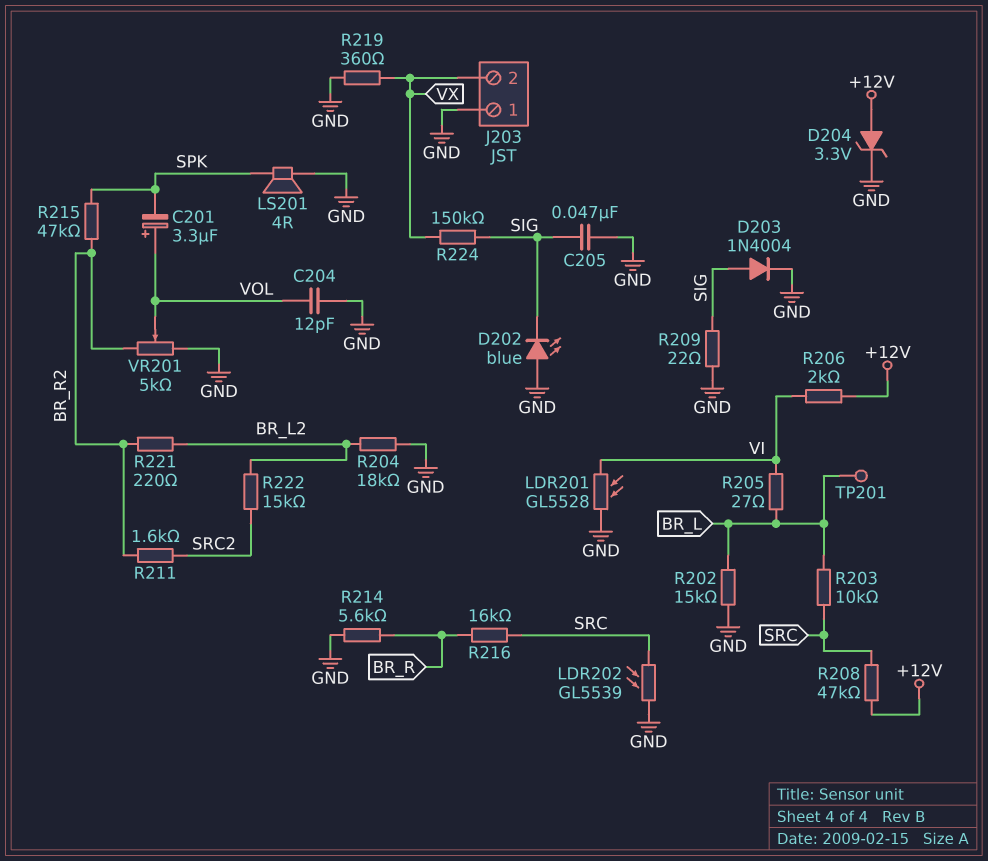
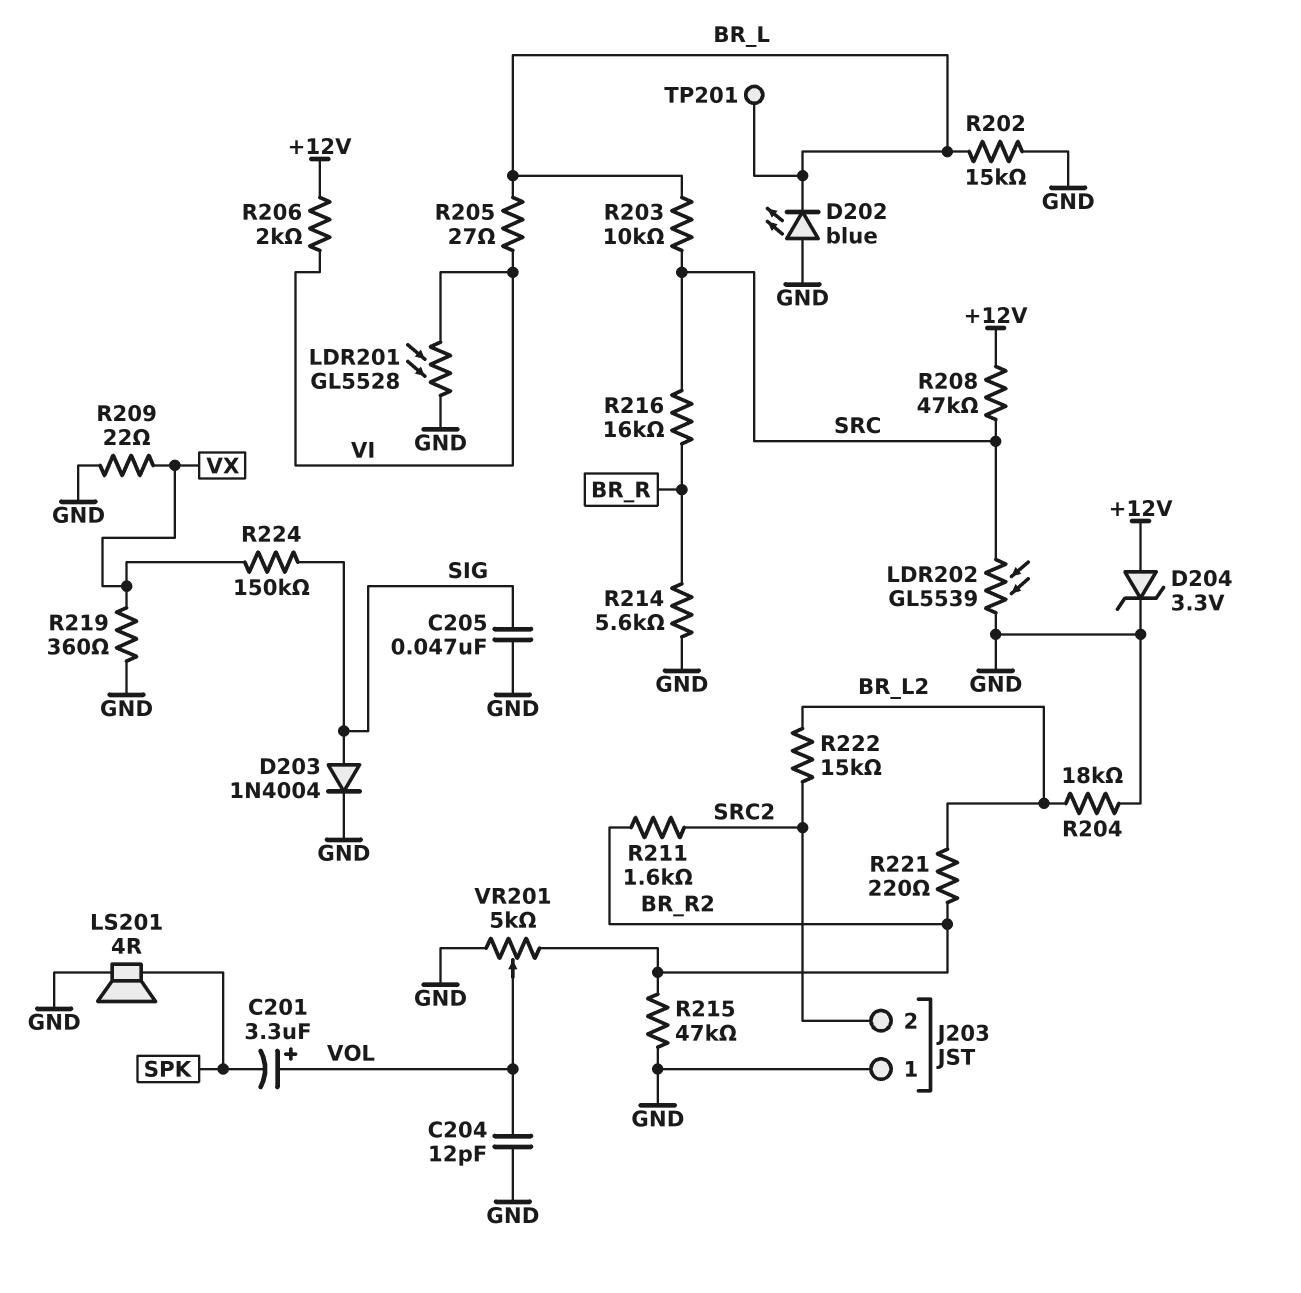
D202: LED blue (A GND, K SIG) -> LED blue (A GND, K BR_L)
J203 pin 2: VX -> SRC2
R209: 22 (GND, SIG) -> 22 (GND, VX)
R215: 47k (BR_R2, SPK) -> 47k (BR_R2, GND)

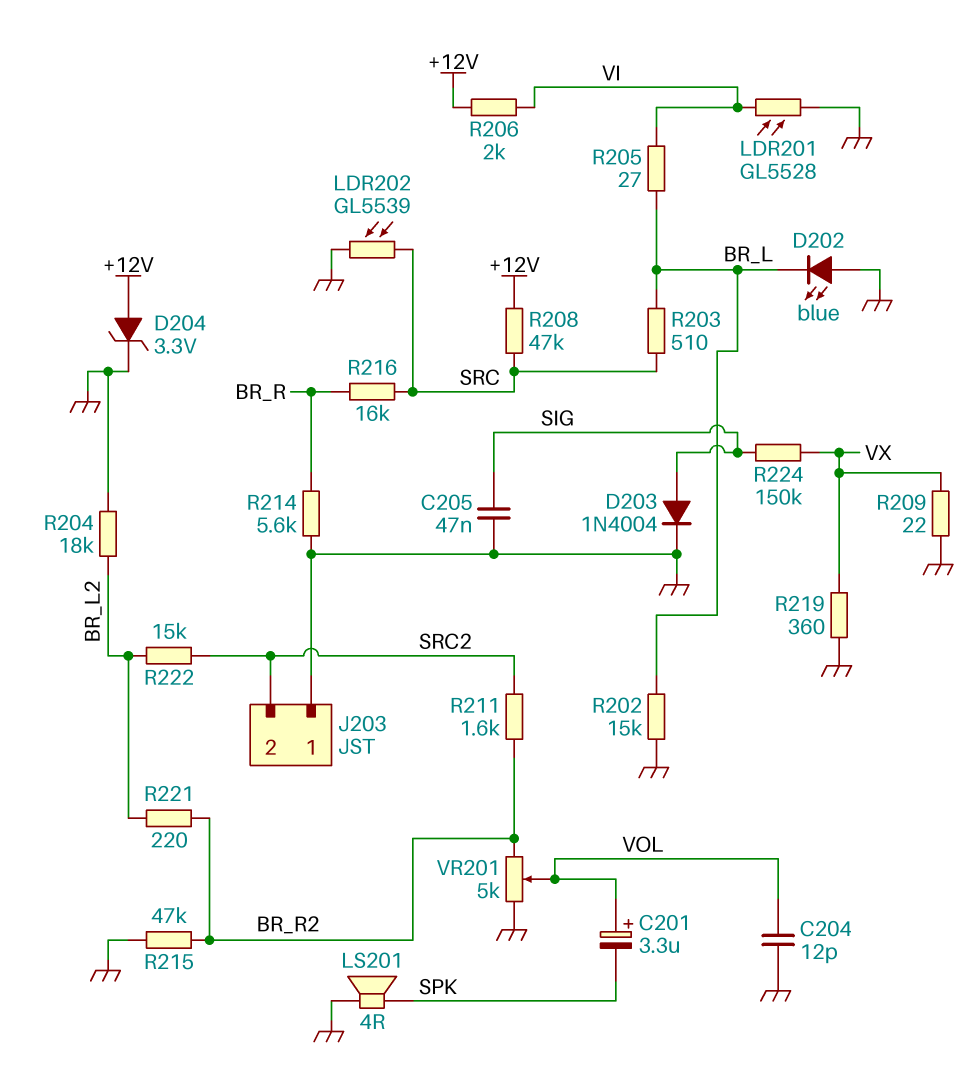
R203: 10k (BR_L, SRC) -> 510 (BR_L, SRC)
TP201: test point (BR_L) -> none

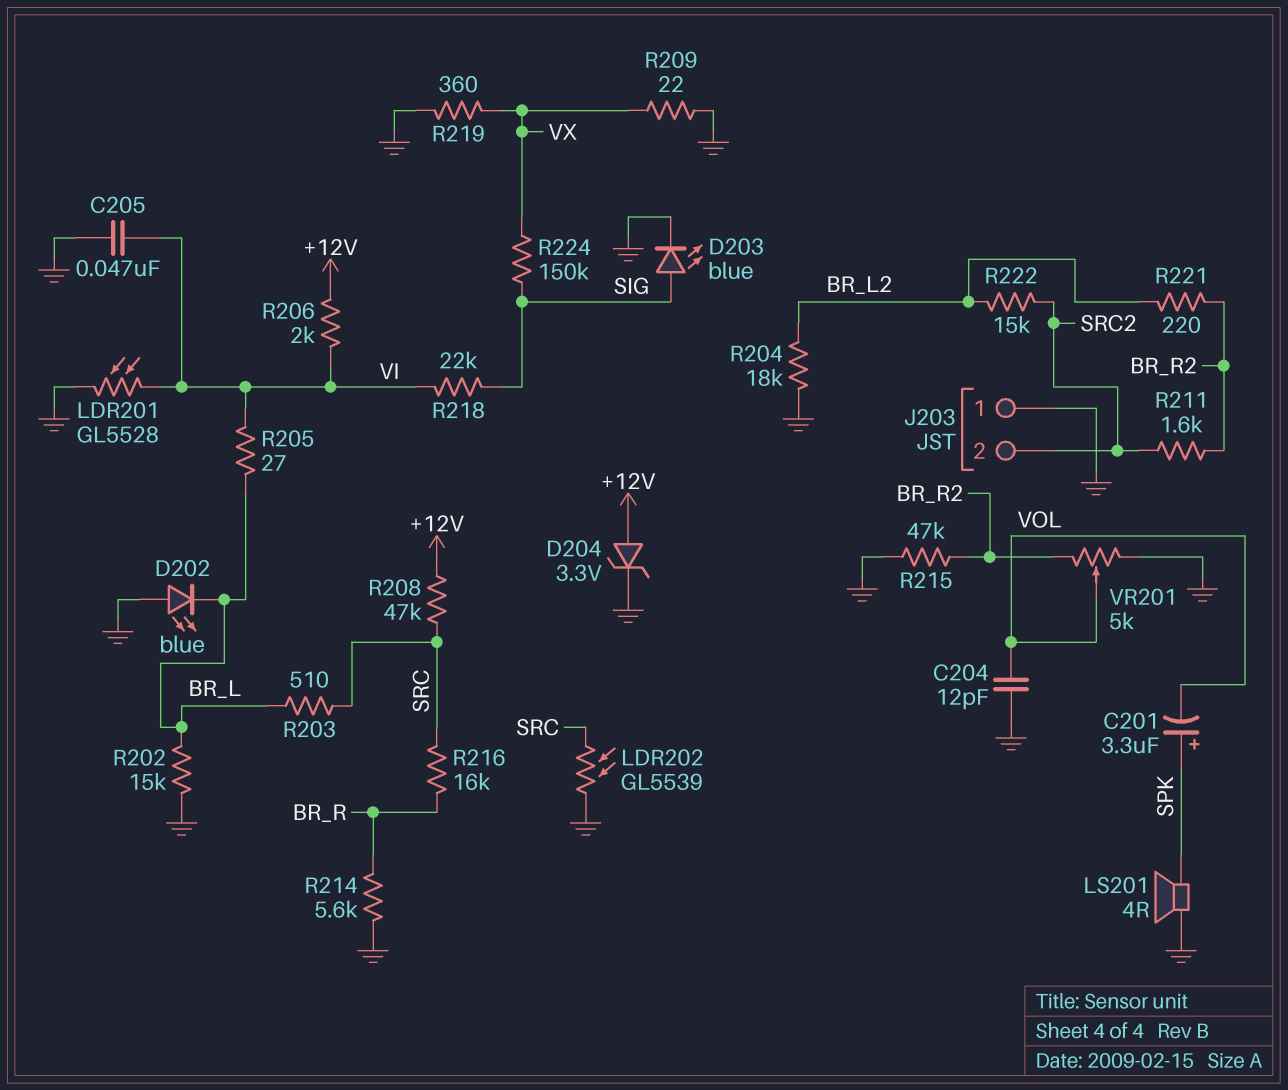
C201: 3.3uF (plus VOL, minus SPK) -> 3.3uF (plus SPK, minus VOL)
C205: 47nF (GND, SIG) -> 47nF (GND, VI)
D203: diode 1N4004 (A SIG, K GND) -> LED blue (A SIG, K GND)
R218: none -> 22k (SIG, VI)

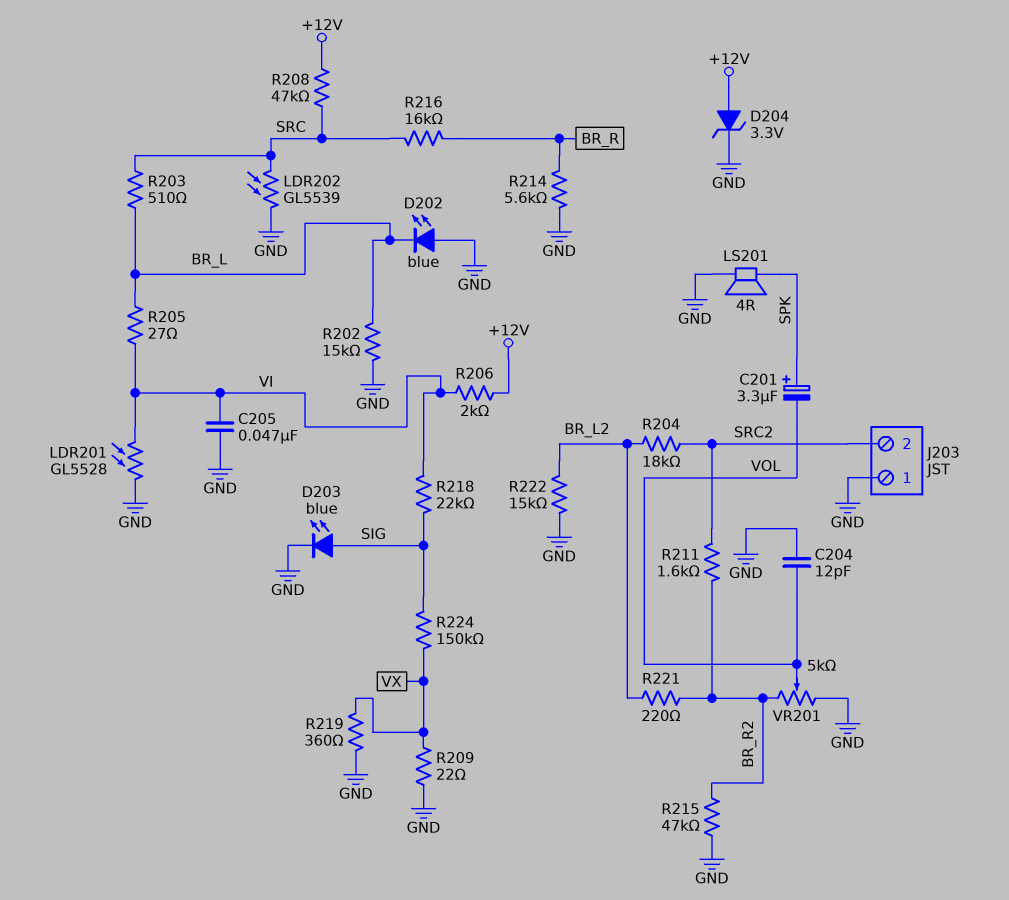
R204: 18k (BR_L2, GND) -> 18k (BR_L2, SRC2)
R222: 15k (BR_L2, SRC2) -> 15k (BR_L2, GND)

